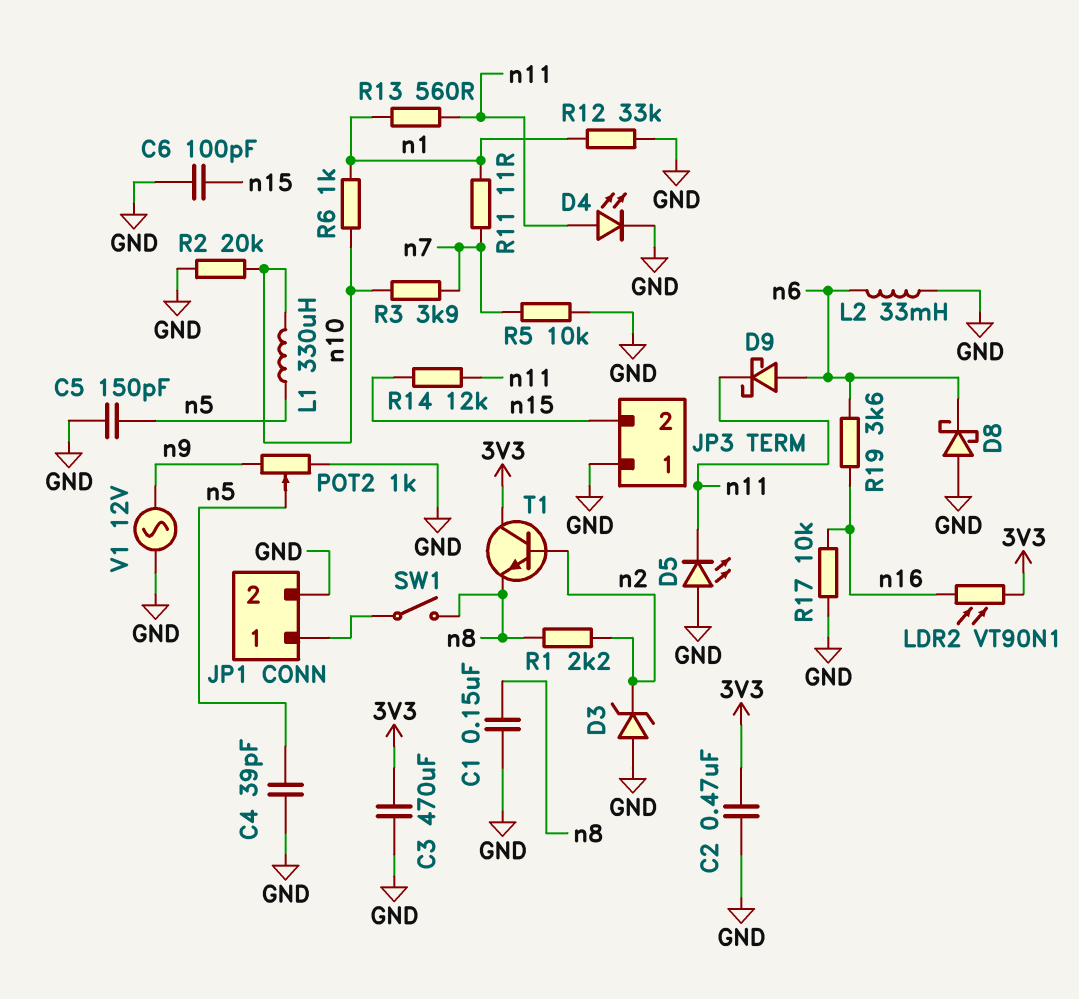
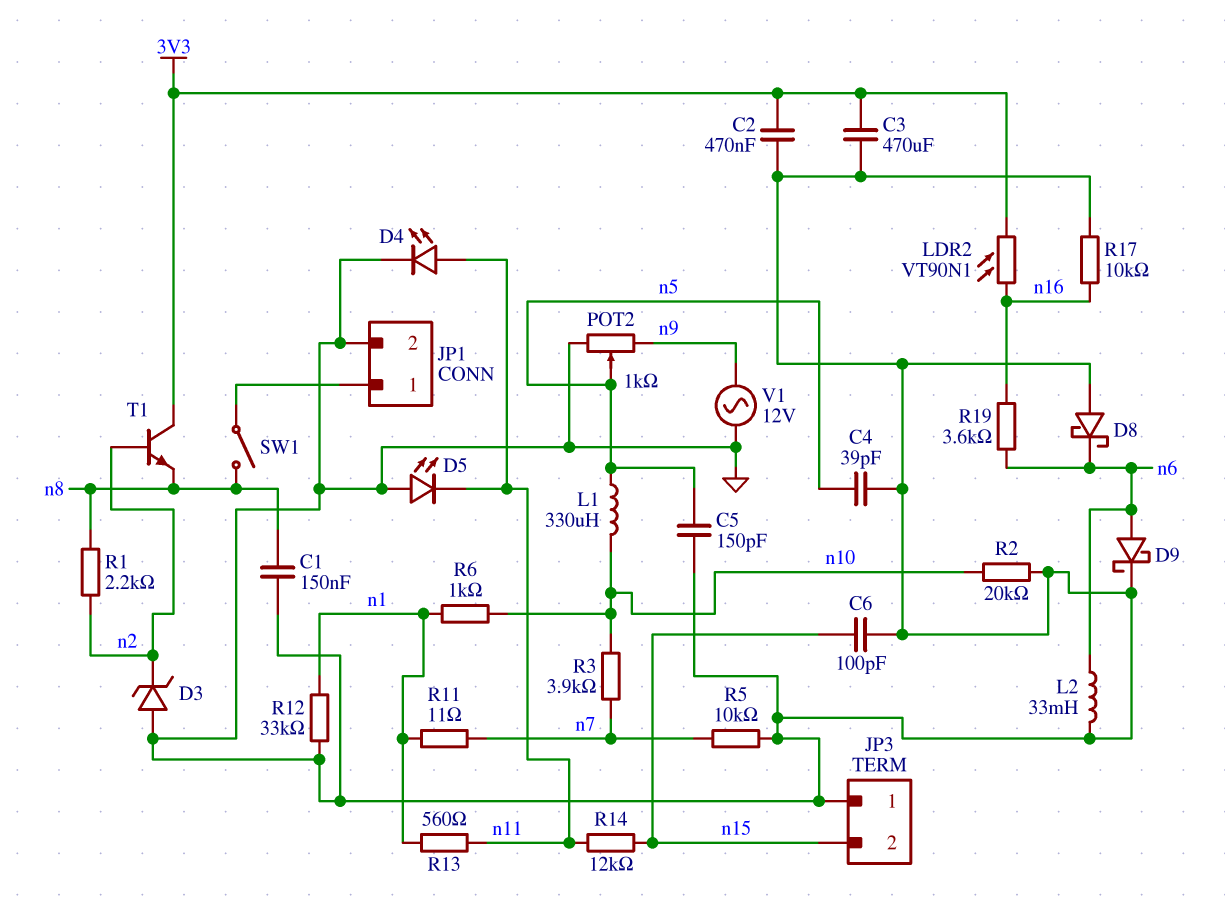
D9: schottky (A n6, K n11) -> schottky (A n6, K GND)

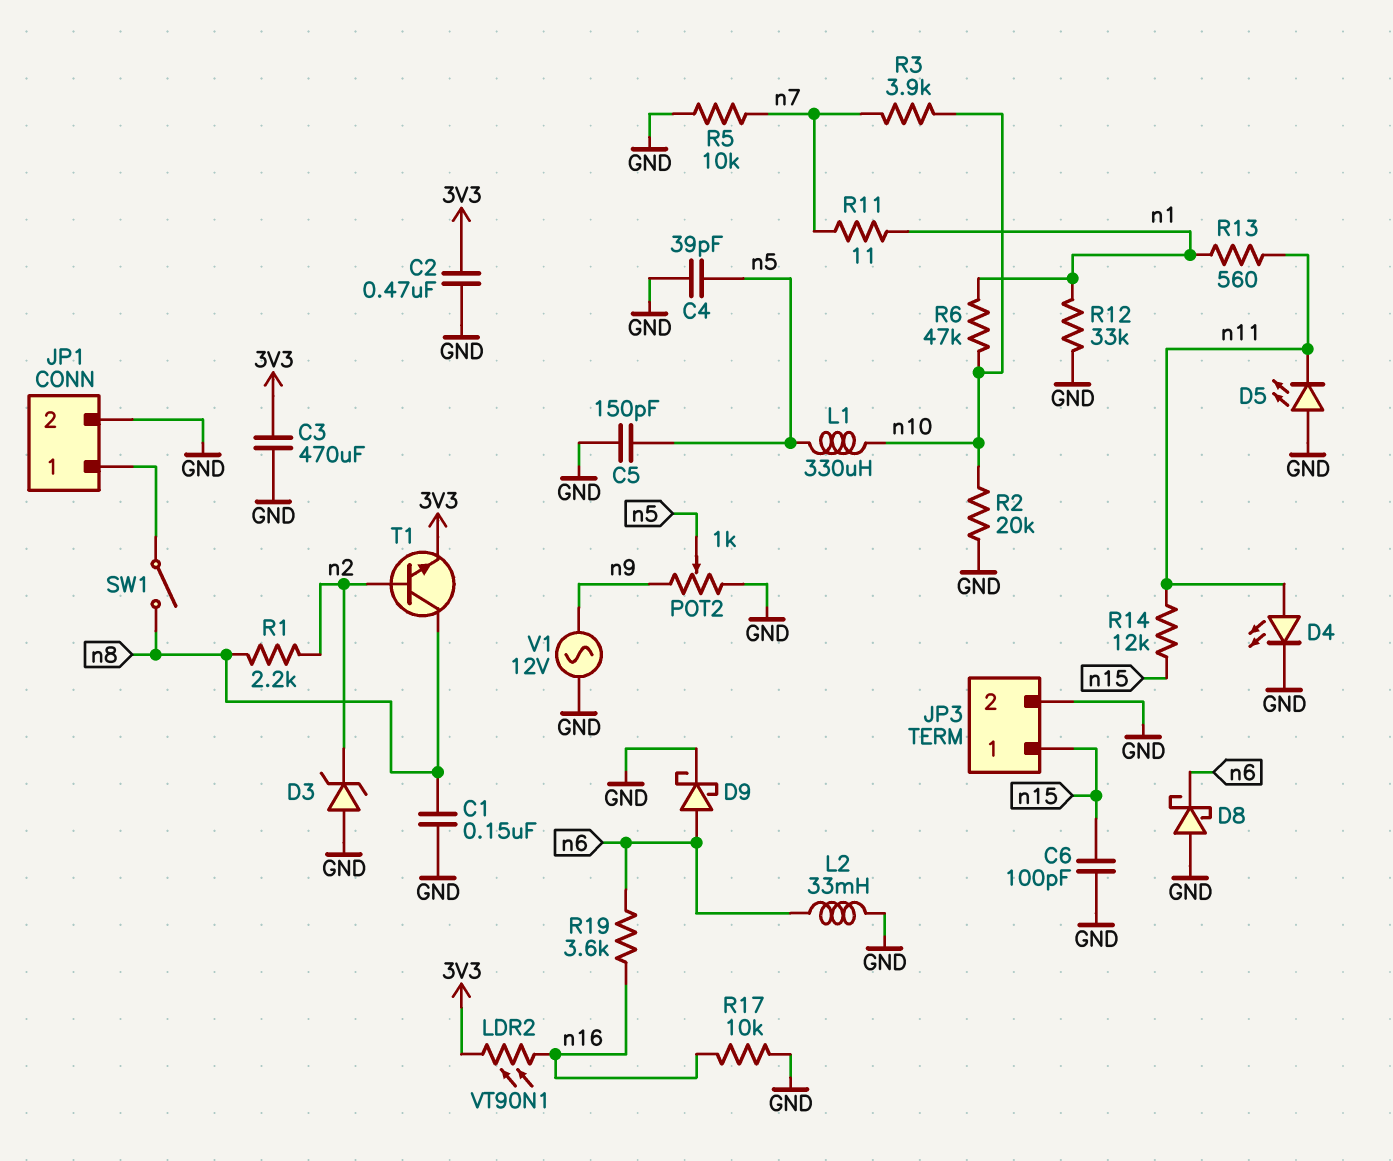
JP3 pin 1: GND -> n15
JP3 pin 2: n15 -> GND
R6: 1k (n1, n10) -> 47k (n1, n10)
T1: NPN (B n2, C 3V3, E n8) -> NPN (B n2, C n8, E 3V3)

